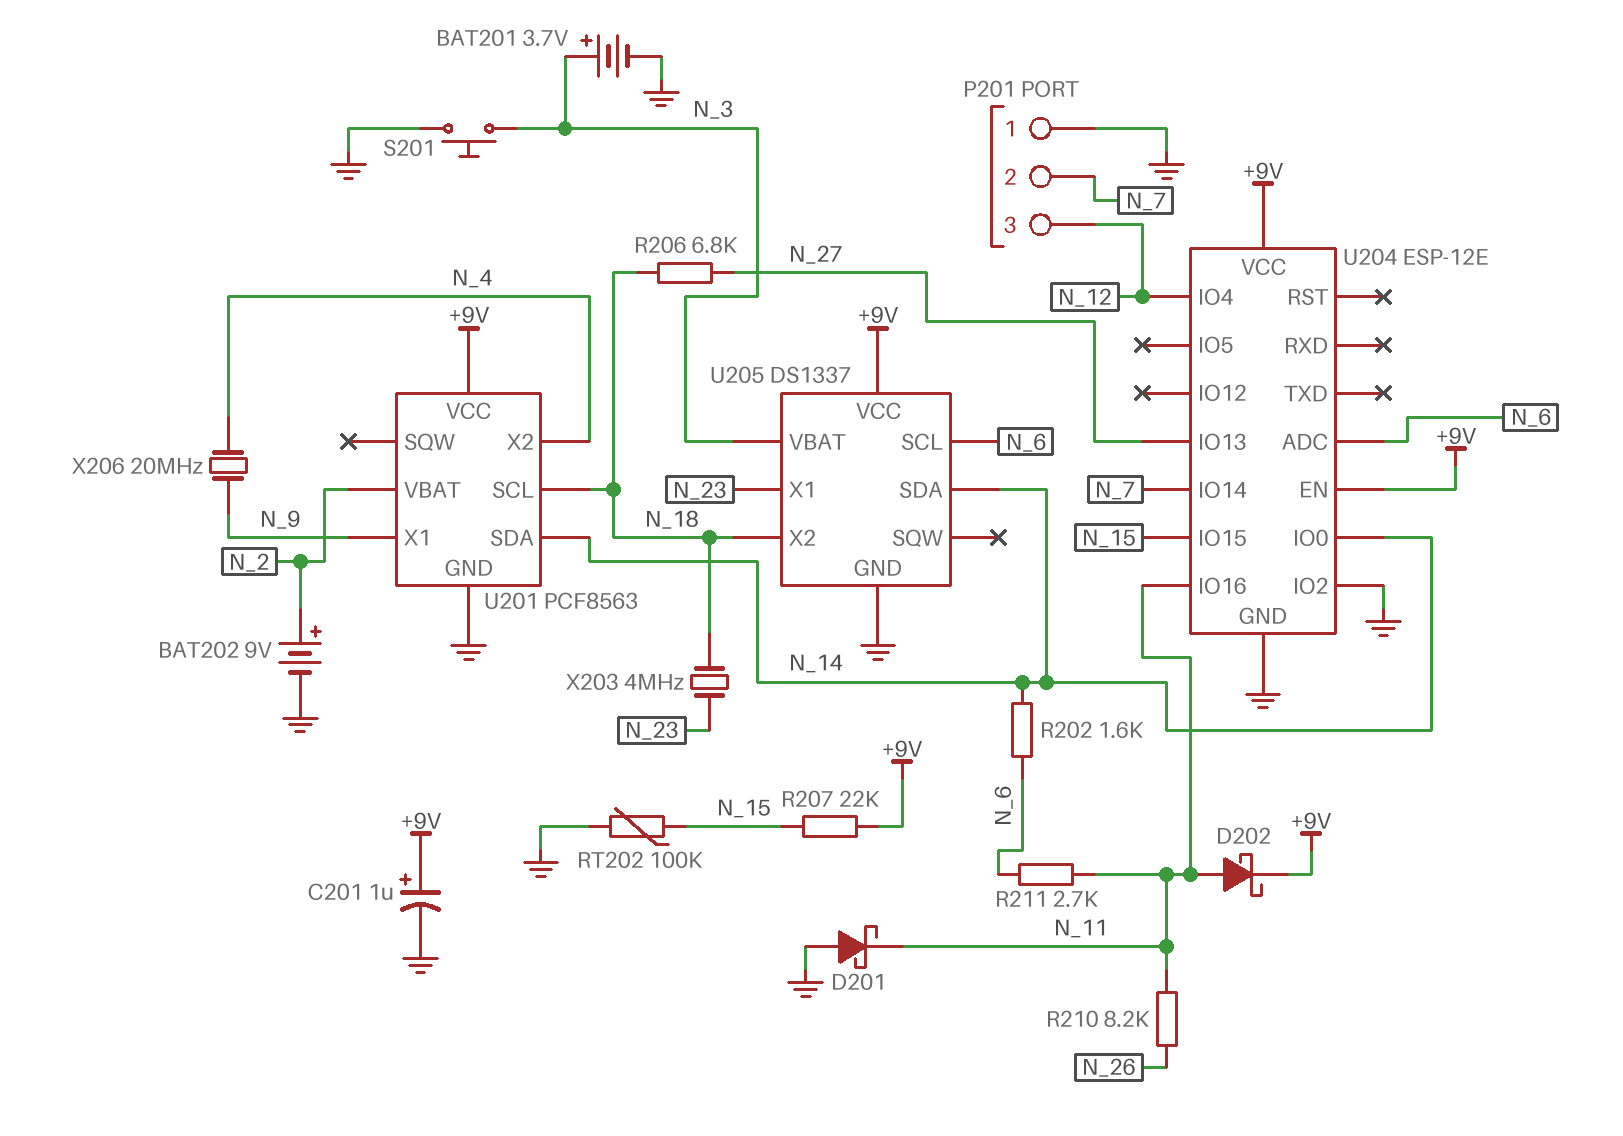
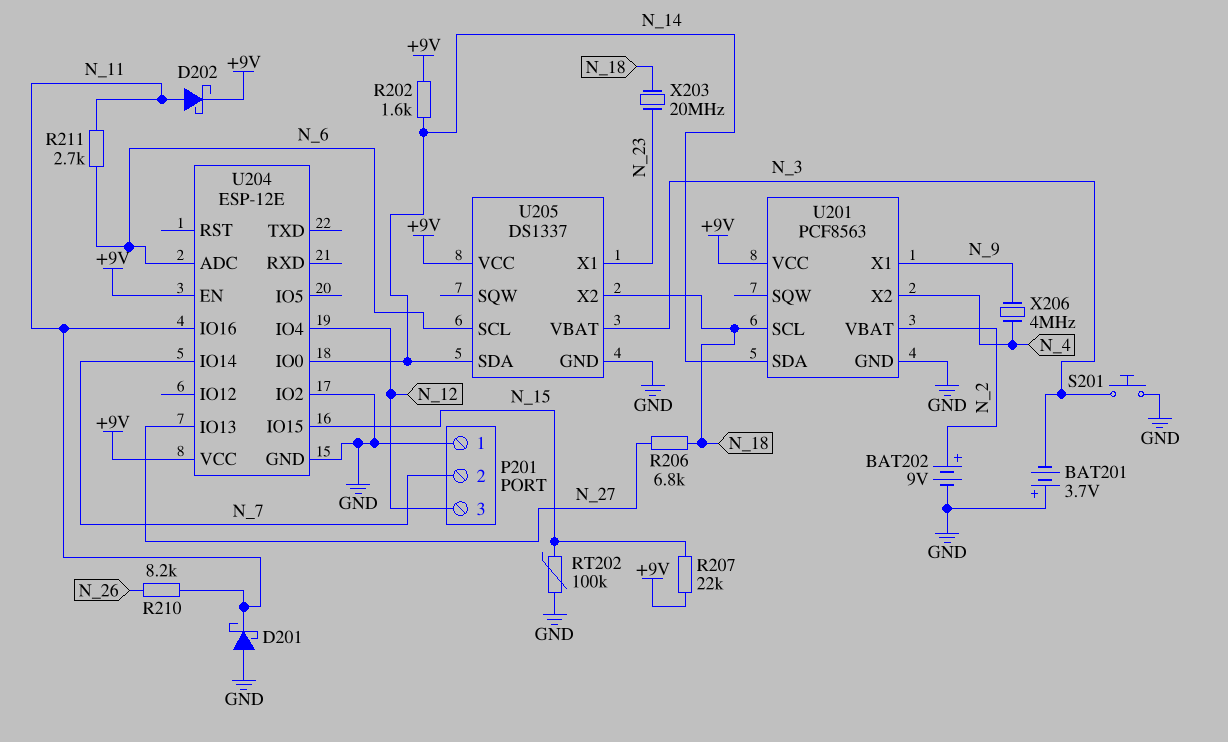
BAT201: 3.7V (plus N_3, minus GND) -> 3.7V (plus GND, minus N_3)
C201: 1uF (plus +9V, minus GND) -> none
R202: 1.6k (N_6, N_14) -> 1.6k (+9V, N_14)
X203: 4MHz (N_18, N_23) -> 20MHz (N_18, N_23)
X206: 20MHz (N_4, N_9) -> 4MHz (N_4, N_9)

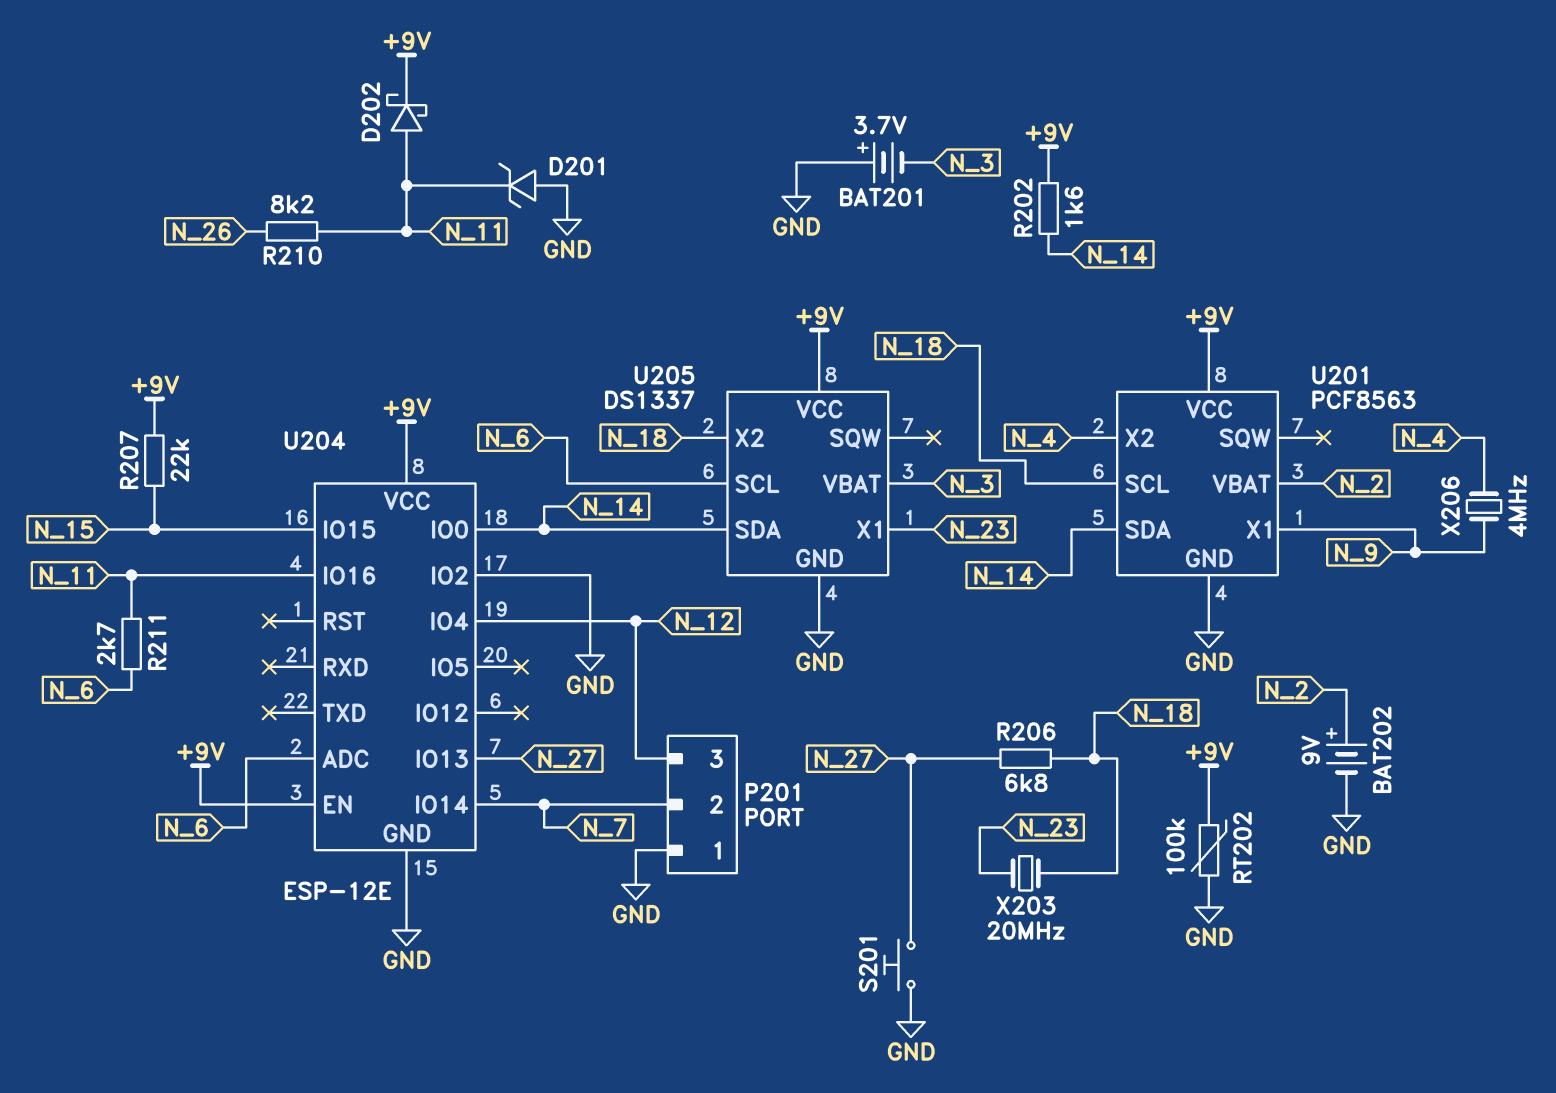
D201: schottky (A GND, K N_11) -> zener (A GND, K N_11)
RT202: 100k (GND, N_15) -> 100k (+9V, GND)
S201: button (GND, N_3) -> button (GND, N_27)

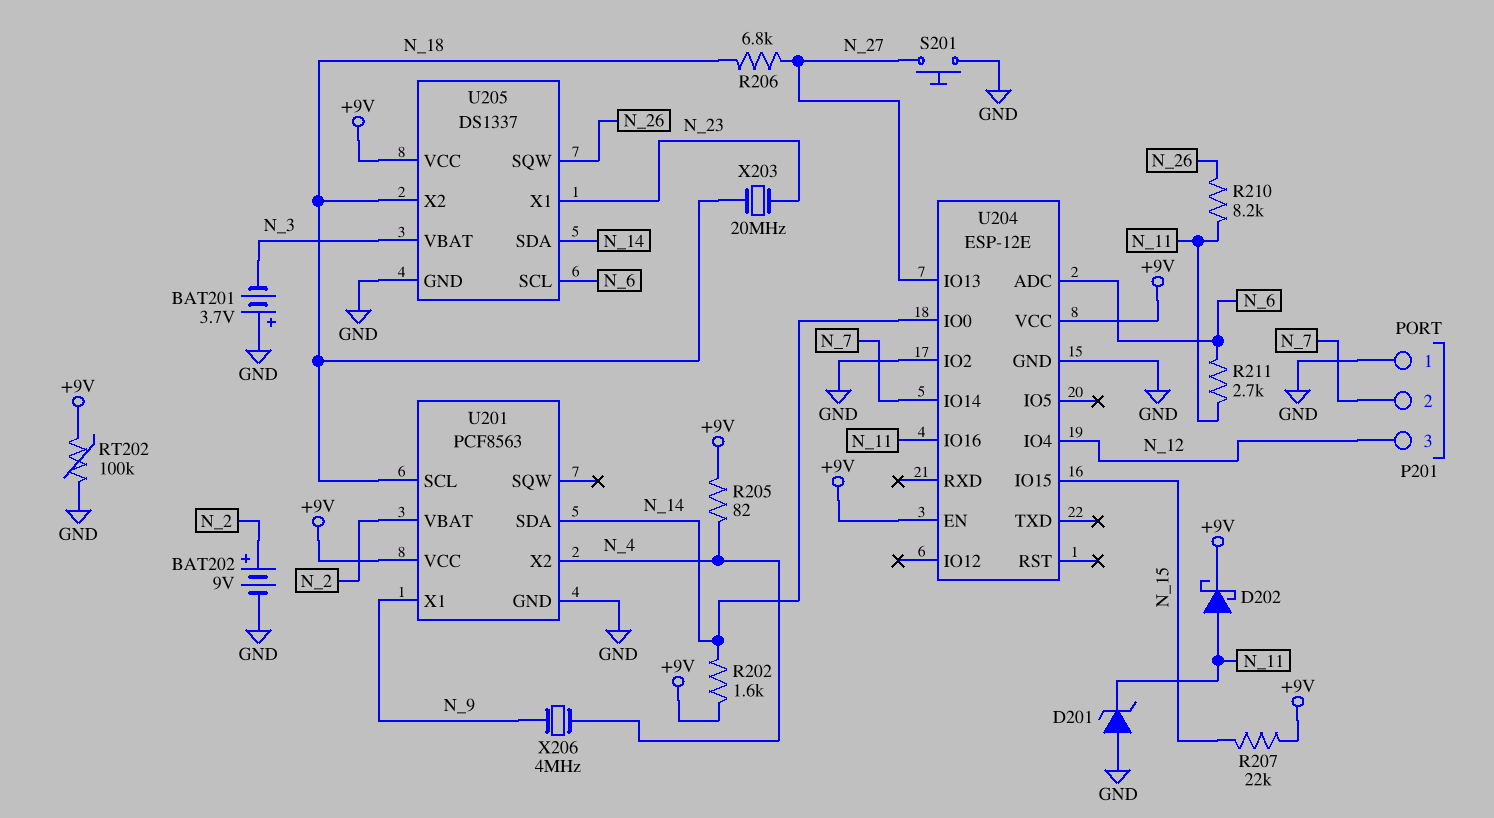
R205: none -> 82 (+9V, N_4)
U205 pin SQW: none -> N_26

